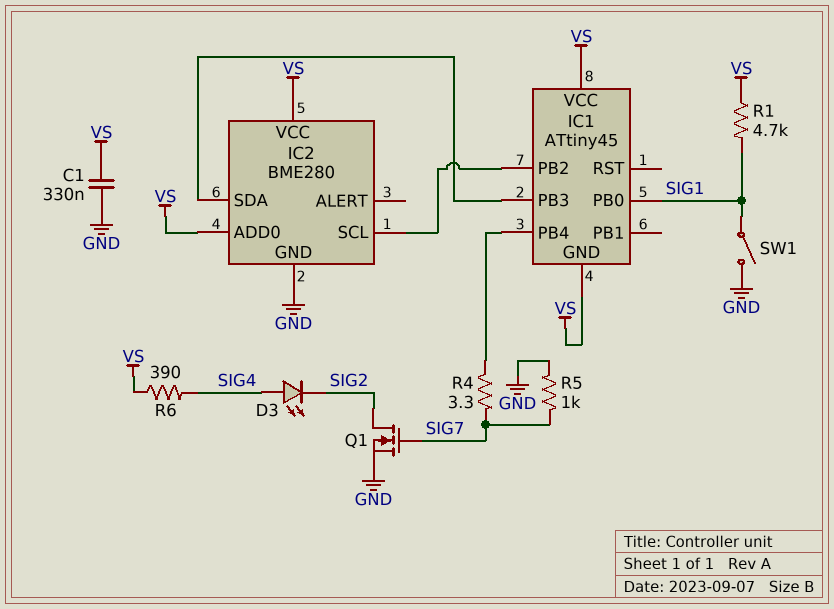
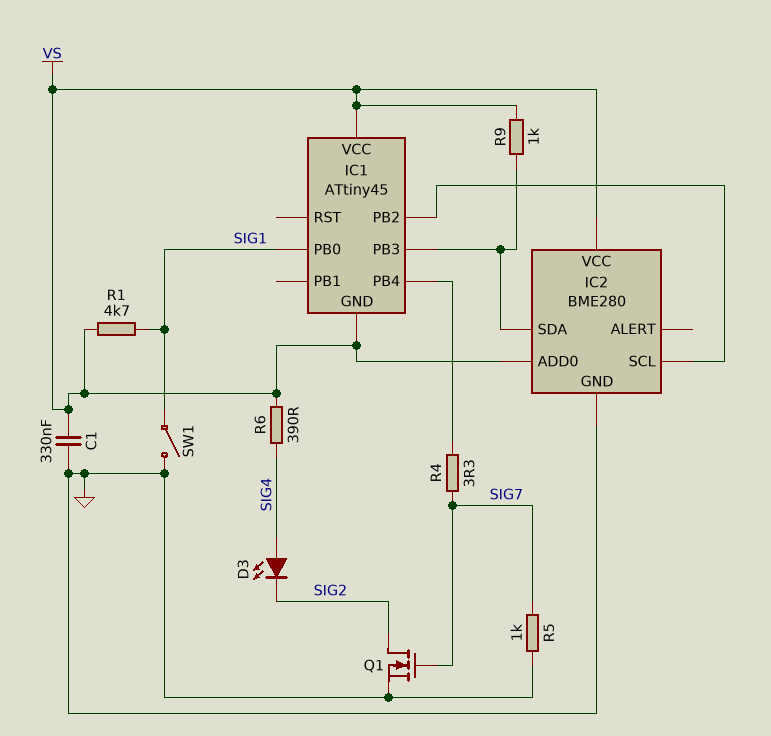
R9: none -> 1k (IC1/PB3, VS)

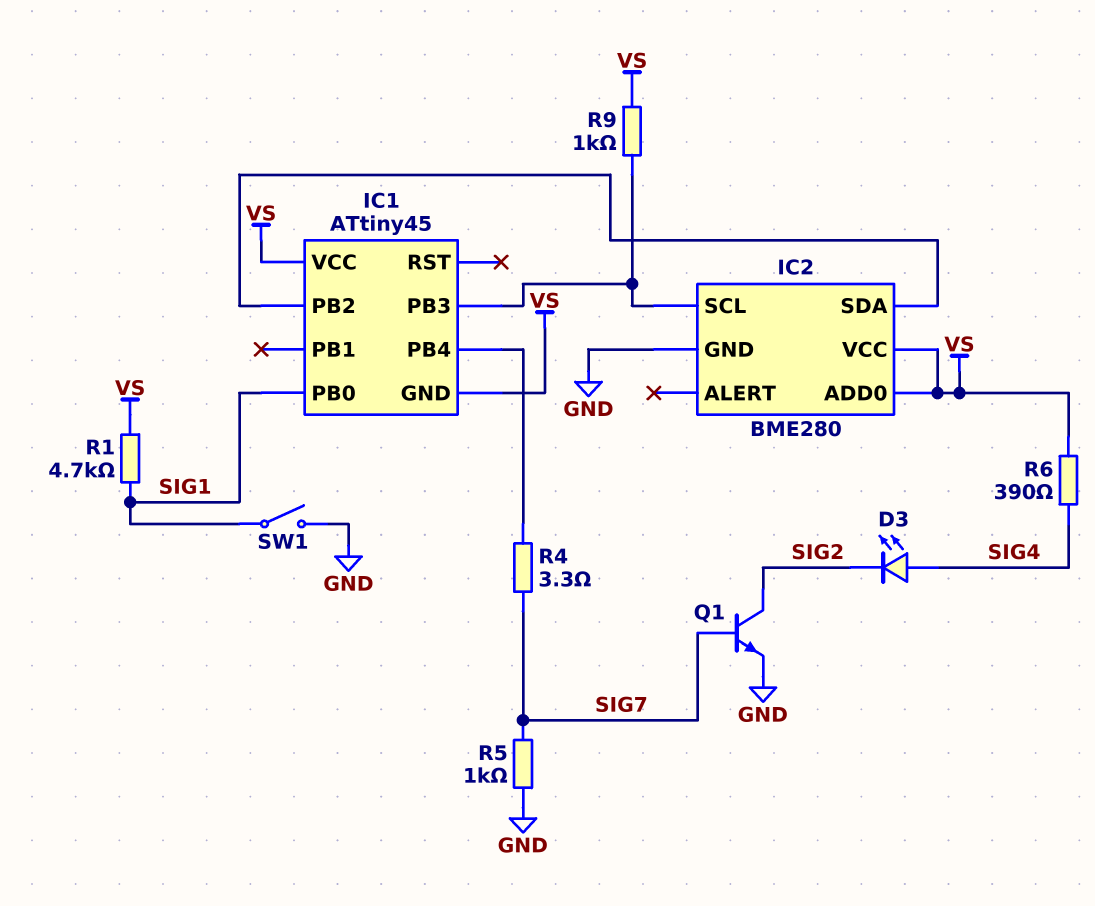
C1: 330nF (GND, VS) -> none
IC2 pin SCL: IC1/PB2 -> IC1/PB3
IC2 pin SDA: IC1/PB3 -> IC1/PB2
Q1: NMOS (G SIG7, D SIG2, S GND) -> NPN (B SIG7, C SIG2, E GND)

